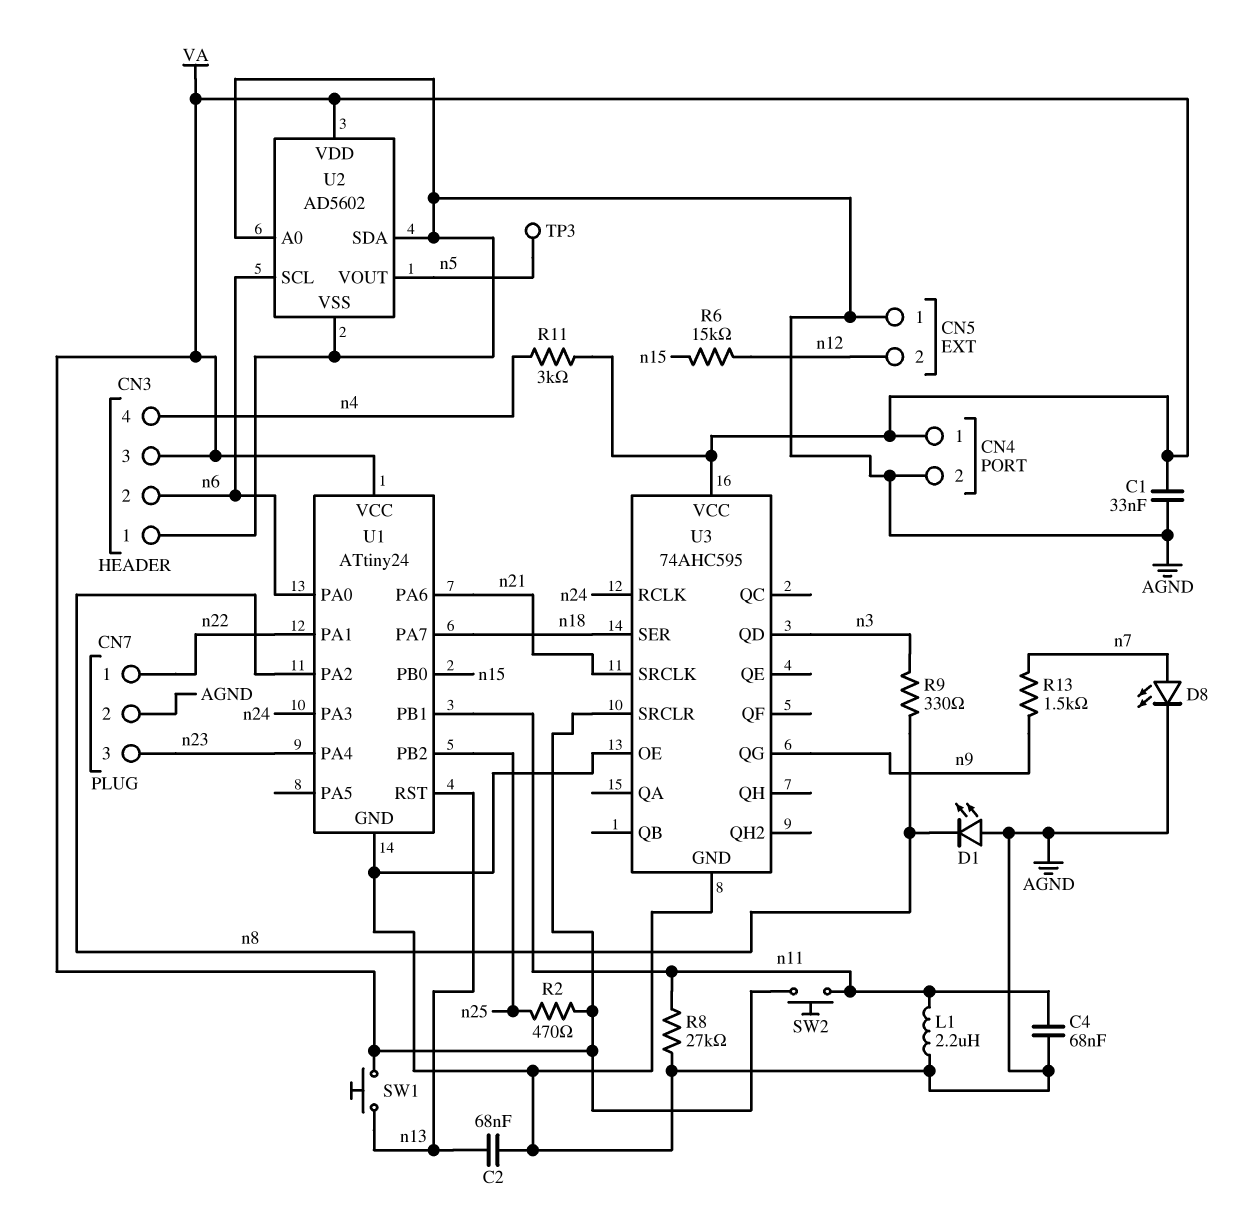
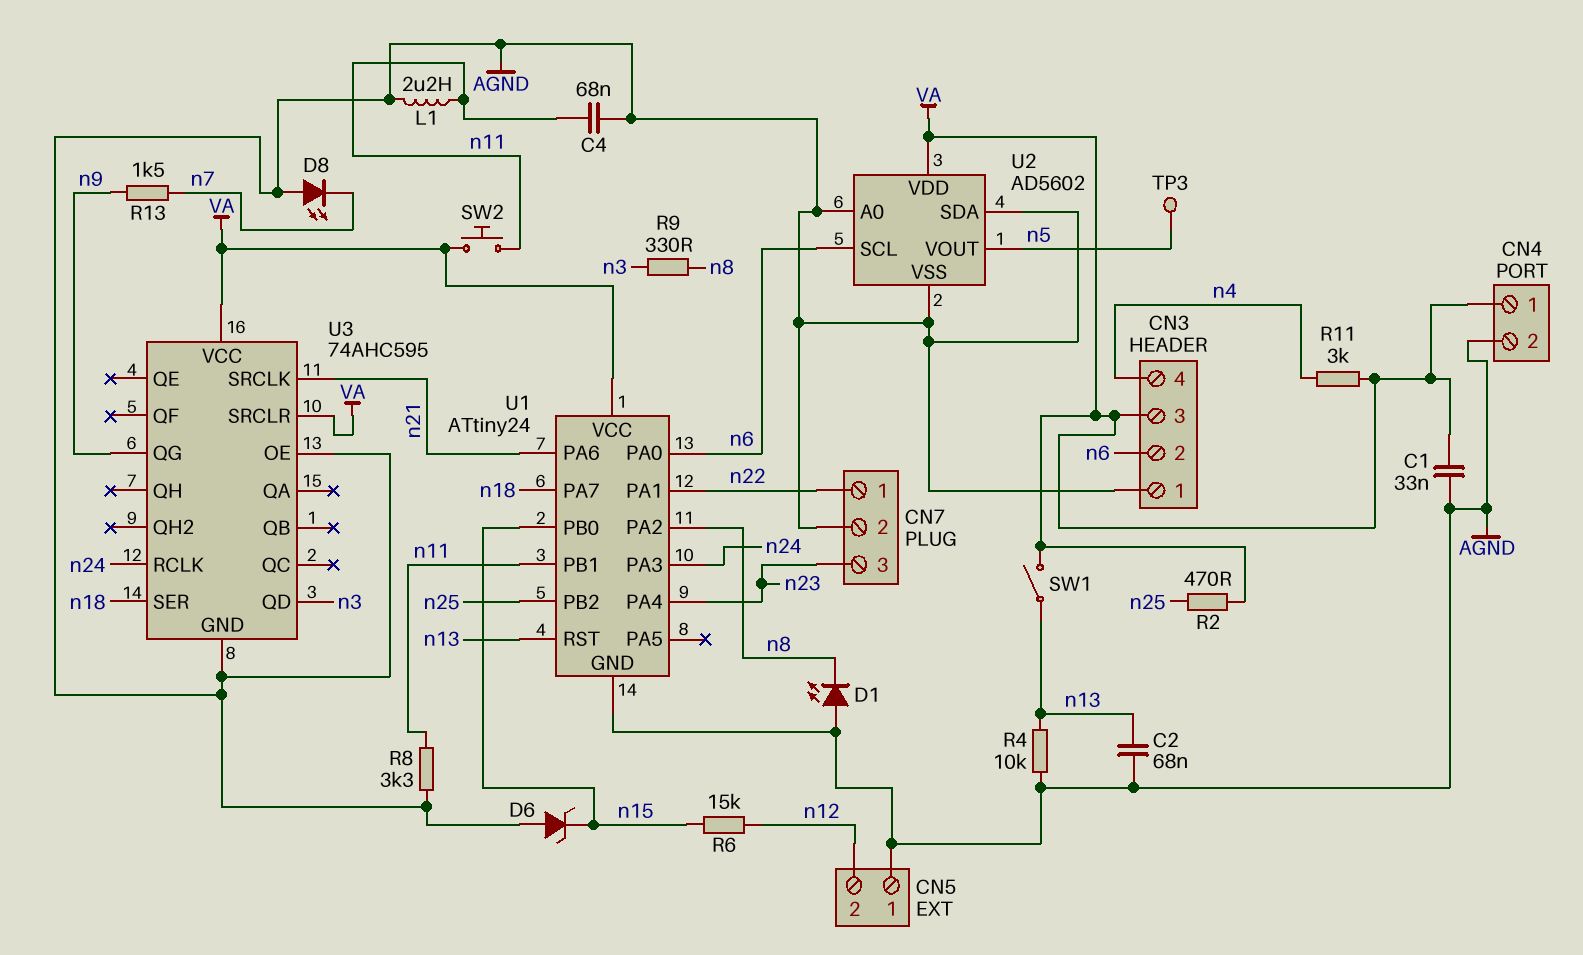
D6: none -> zener (A AGND, K n15)
D8: LED (A n7, K AGND) -> LED (A AGND, K n7)
R4: none -> 10k (AGND, n13)
R8: 27k (AGND, n11) -> 3.3k (AGND, n11)
SW1: button (VA, n13) -> switch (VA, n13)

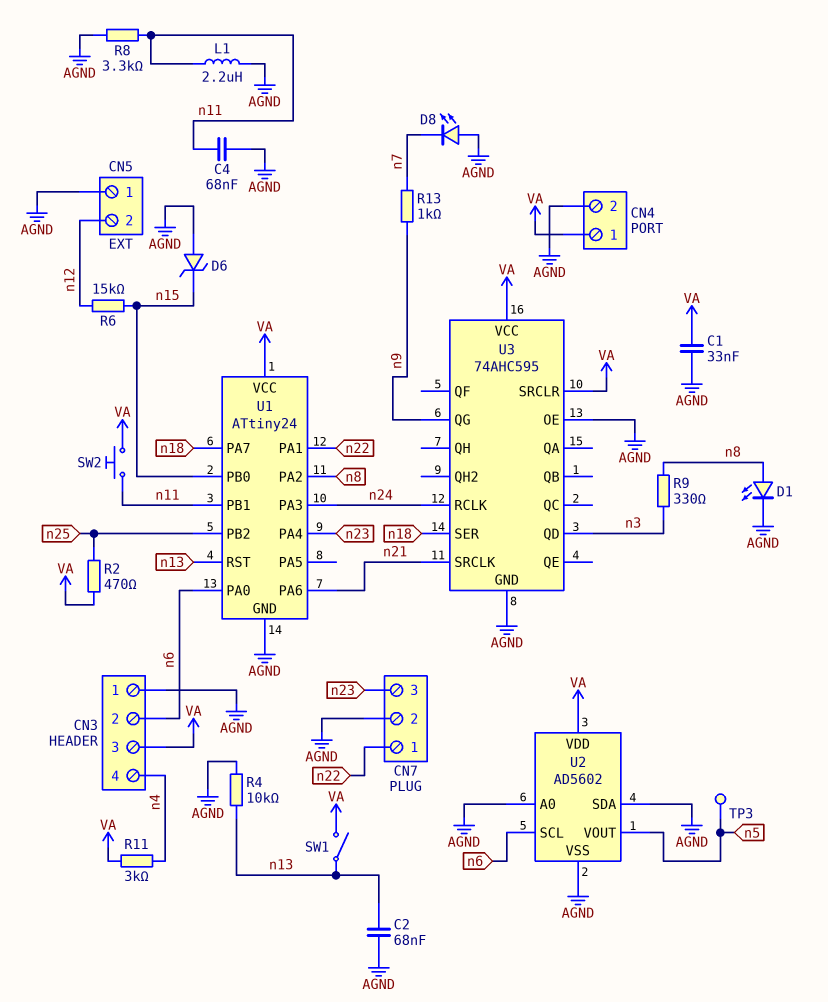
D1: LED (A AGND, K n8) -> LED (A n8, K AGND)
R13: 1.5k (n7, n9) -> 1k (n7, n9)

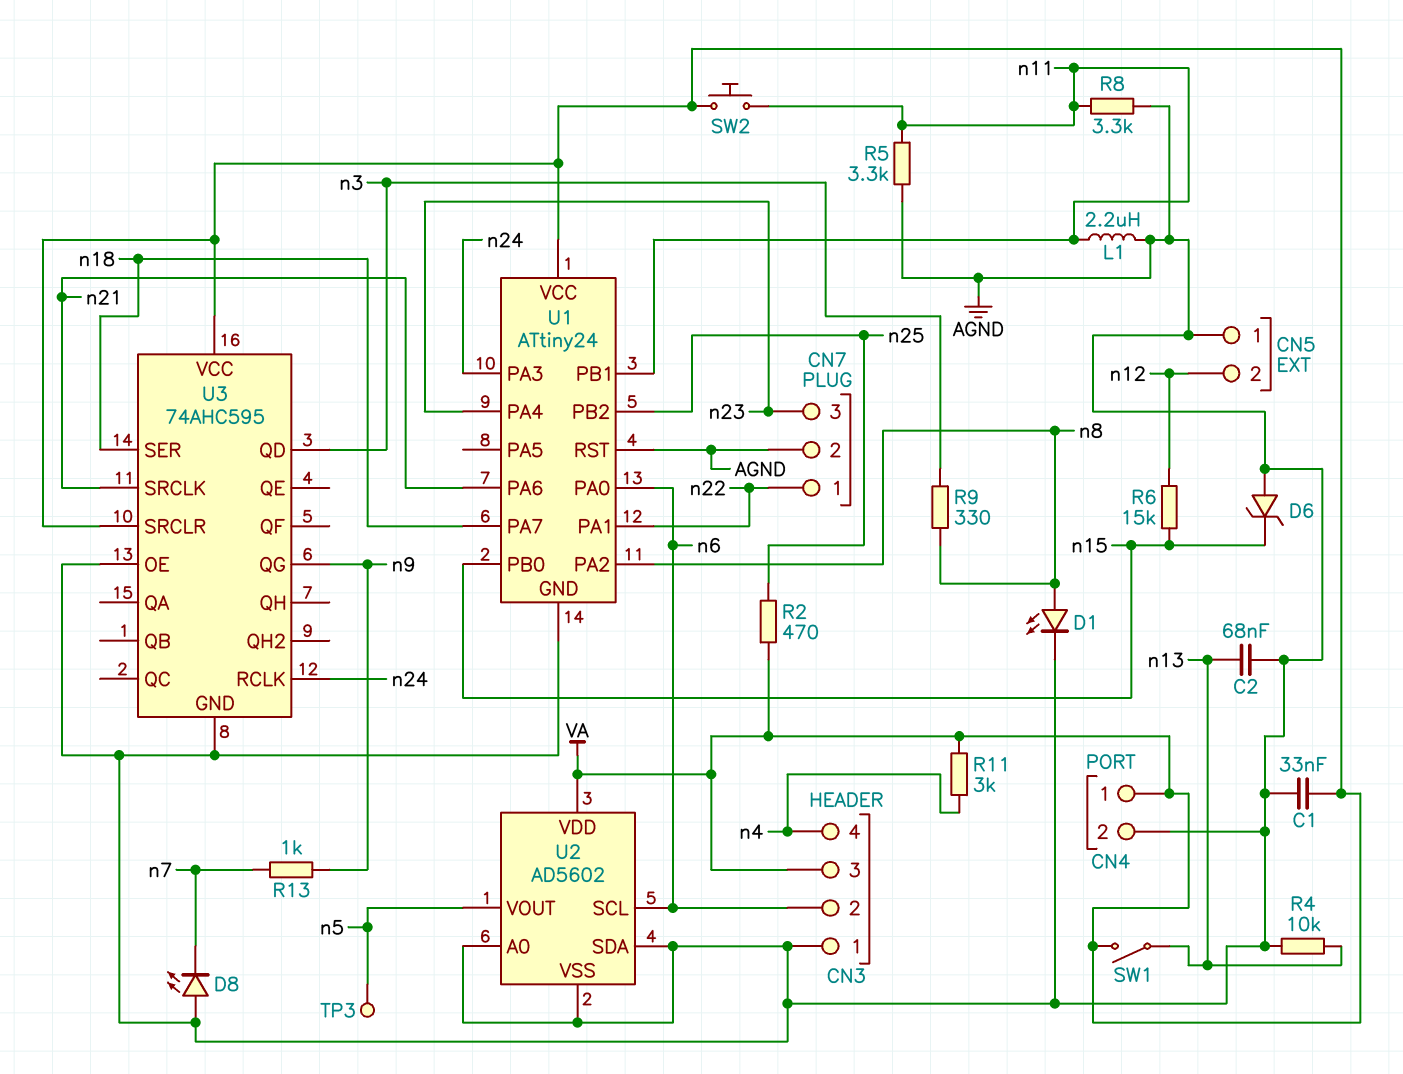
C4: 68nF (AGND, n11) -> none
R5: none -> 3.3k (AGND, n11)
U1 pin RST: n13 -> AGND

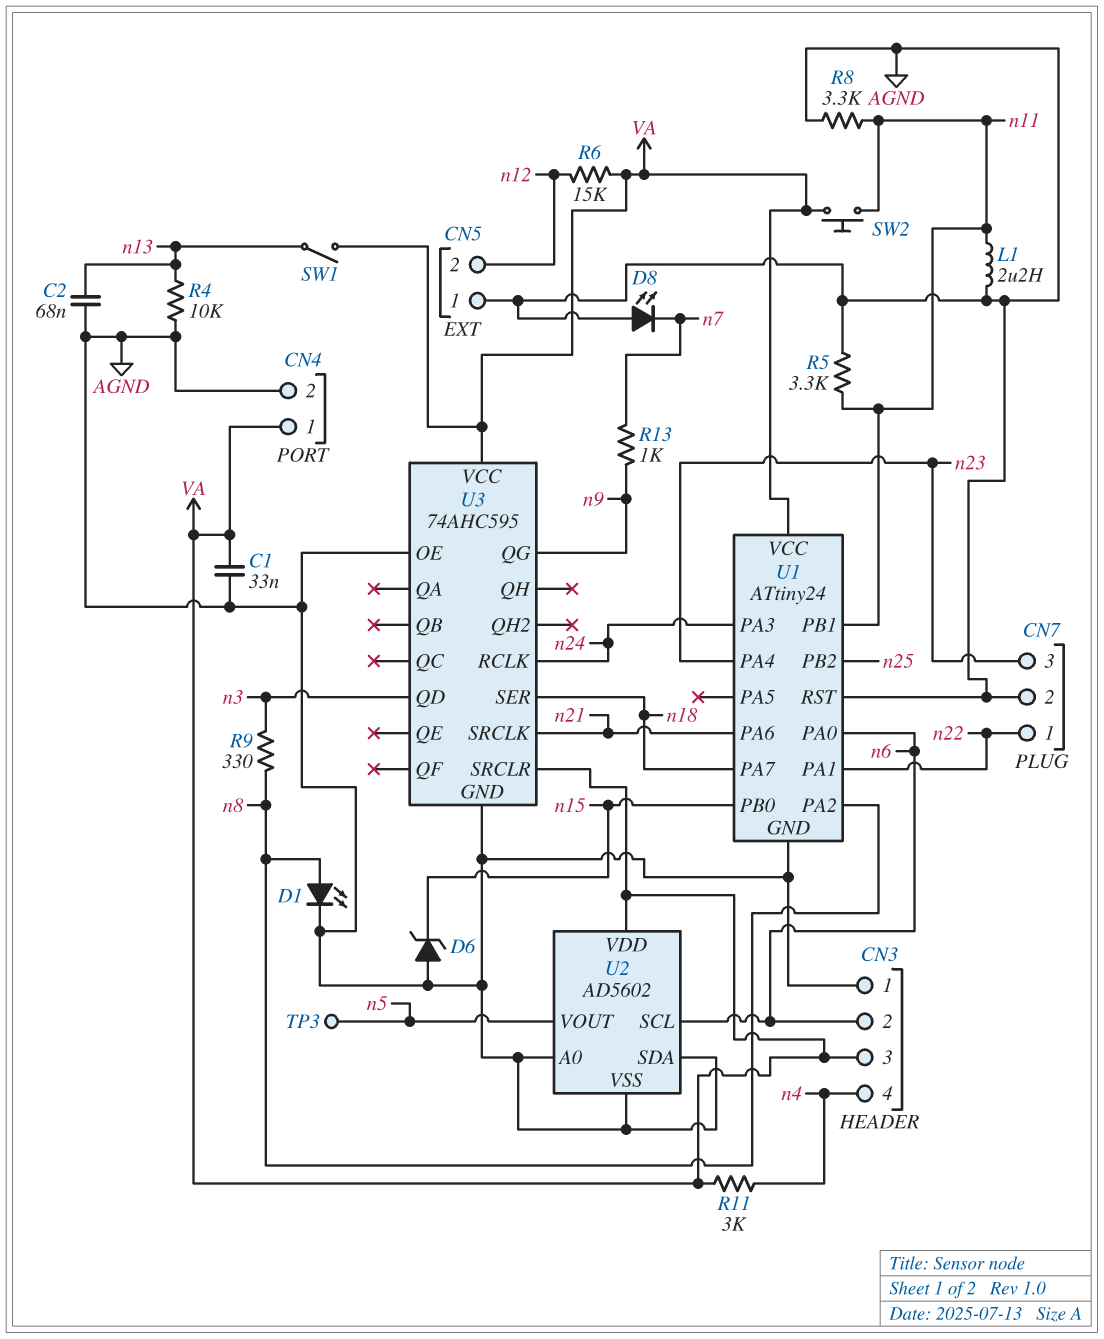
R2: 470 (VA, n25) -> none
R6: 15k (n12, n15) -> 15k (VA, n12)

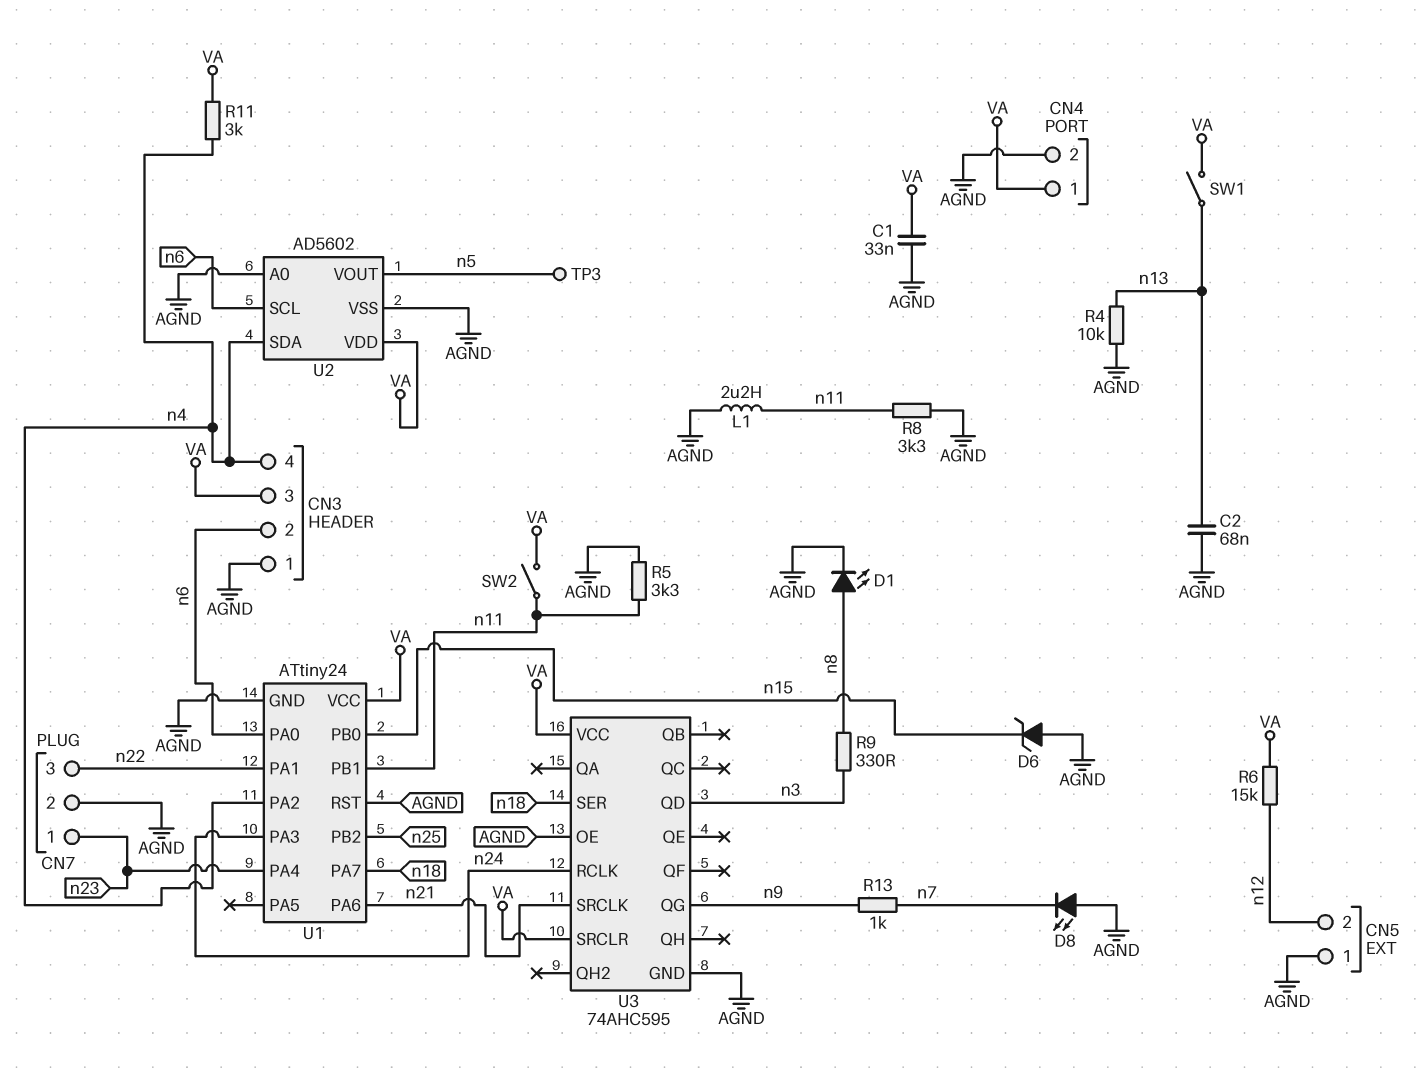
CN7 pin 1: n22 -> n23
CN7 pin 3: n23 -> n22
SW2: button (VA, n11) -> switch (VA, n11)
U1 pin PA2: n8 -> n4
U2 pin SDA: AGND -> n4

